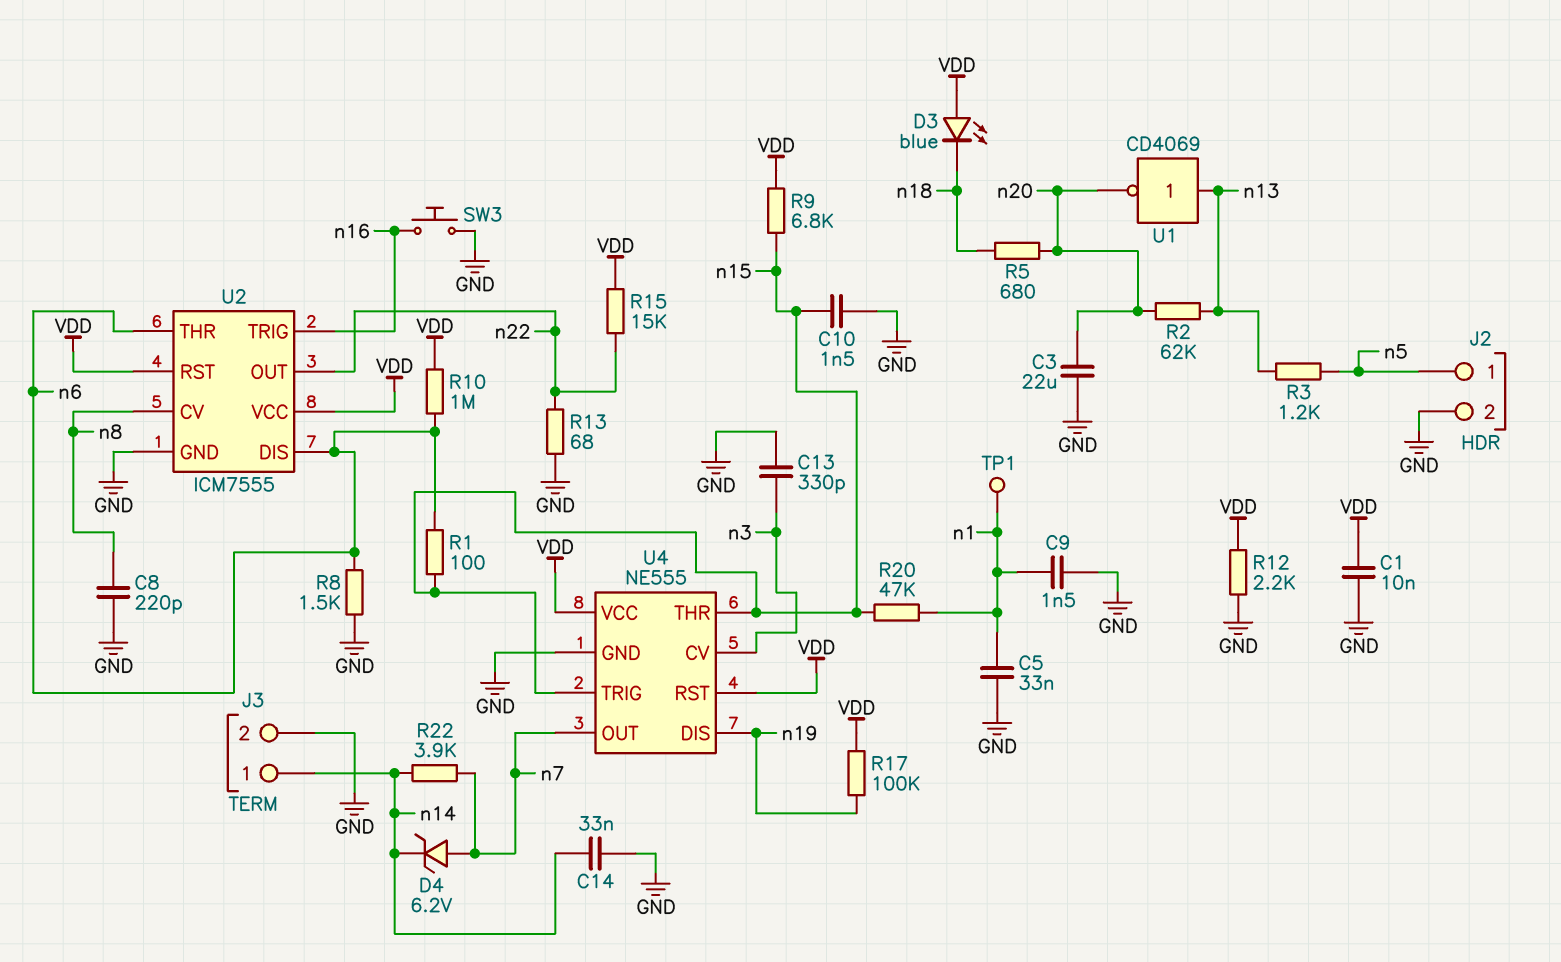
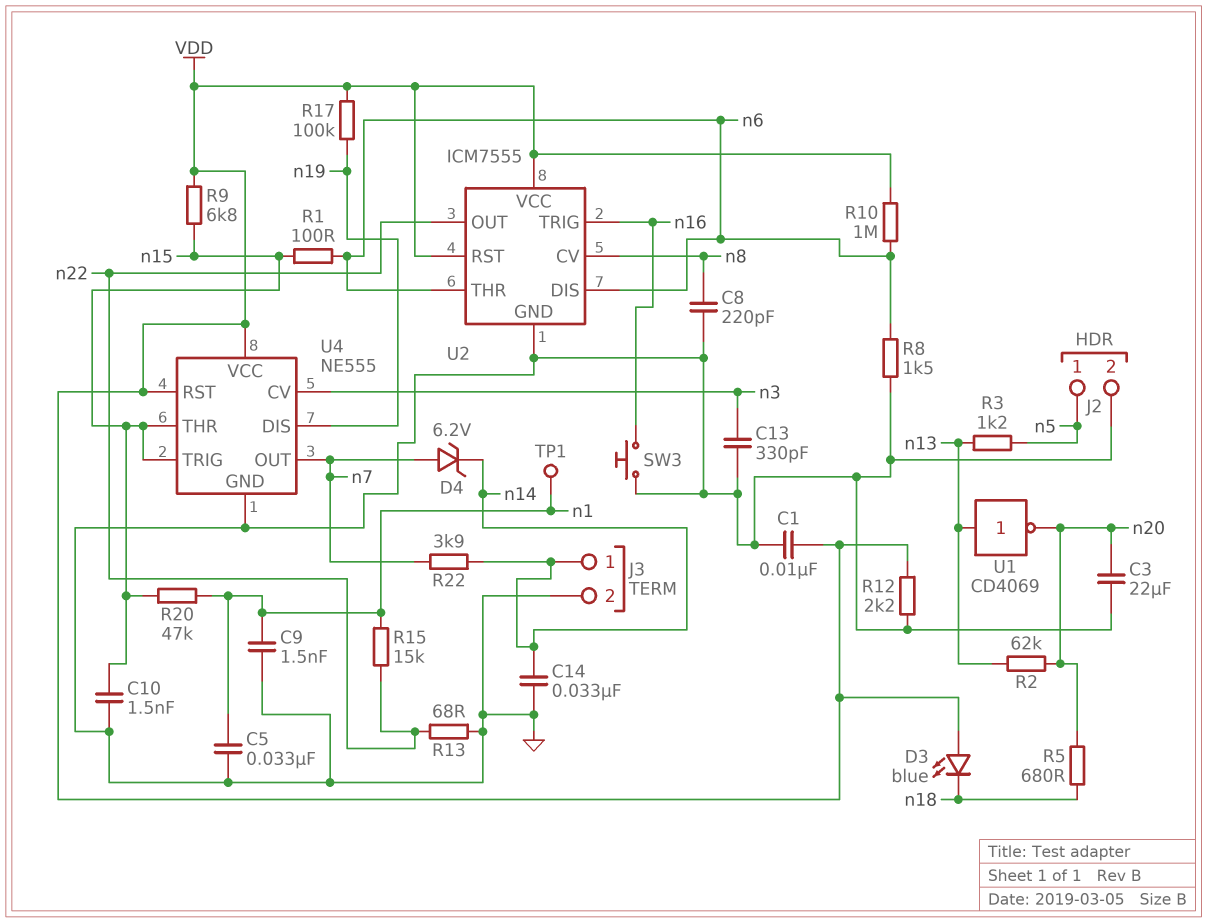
R15: 15k (VDD, n22) -> 15k (n1, n22)

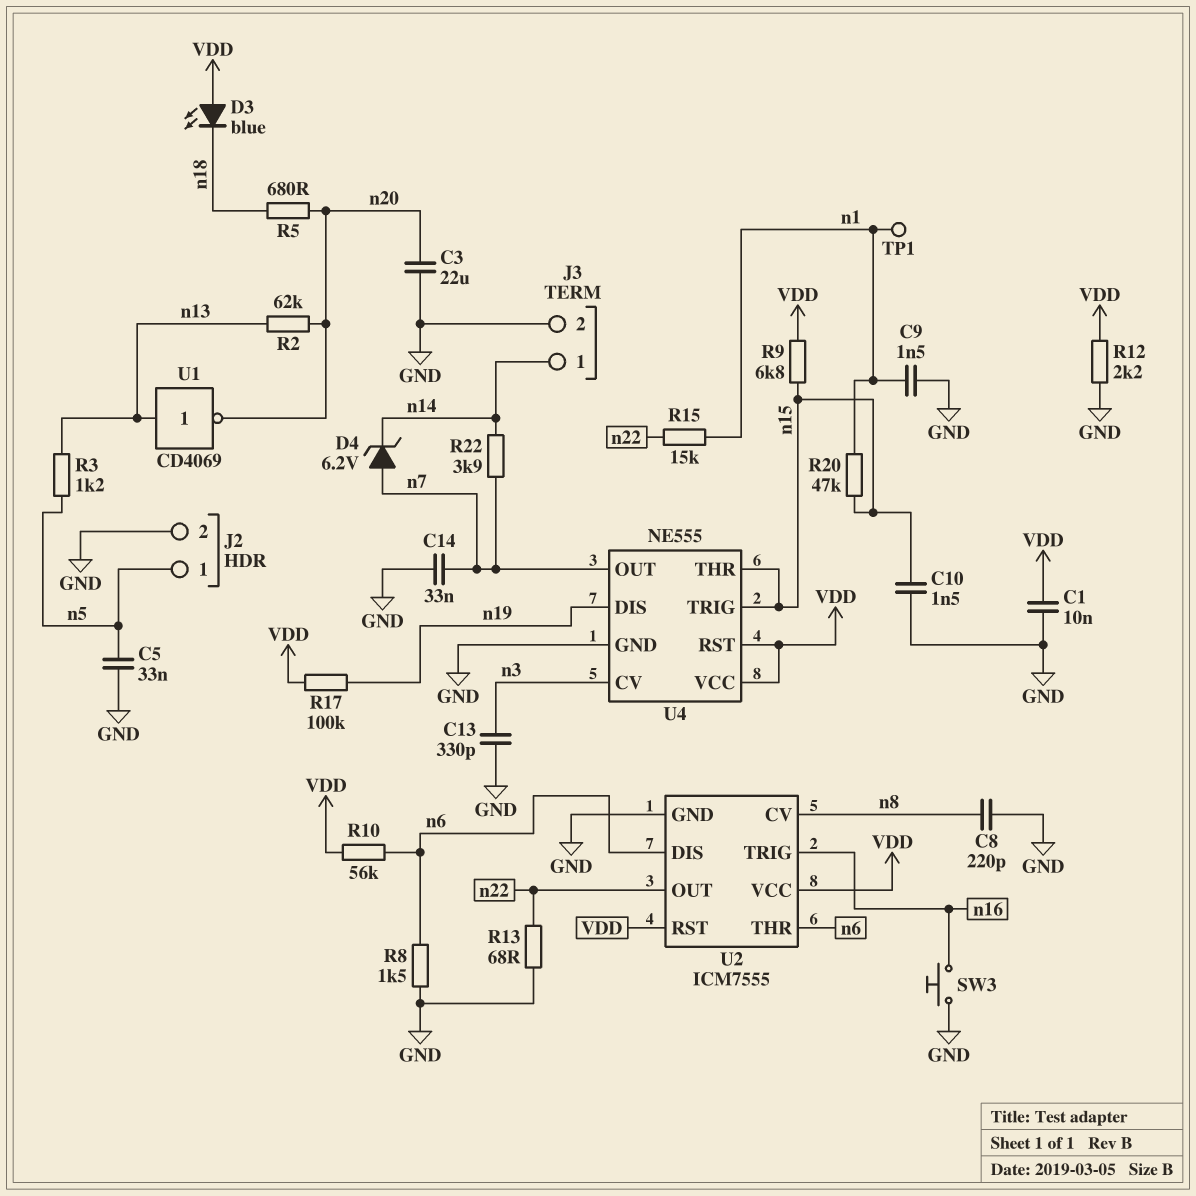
C5: 33nF (GND, n1) -> 33nF (GND, n5)
C14: 33nF (GND, n14) -> 33nF (GND, n7)
R1: 100 (n6, n15) -> none
R10: 1M (VDD, n6) -> 56k (VDD, n6)

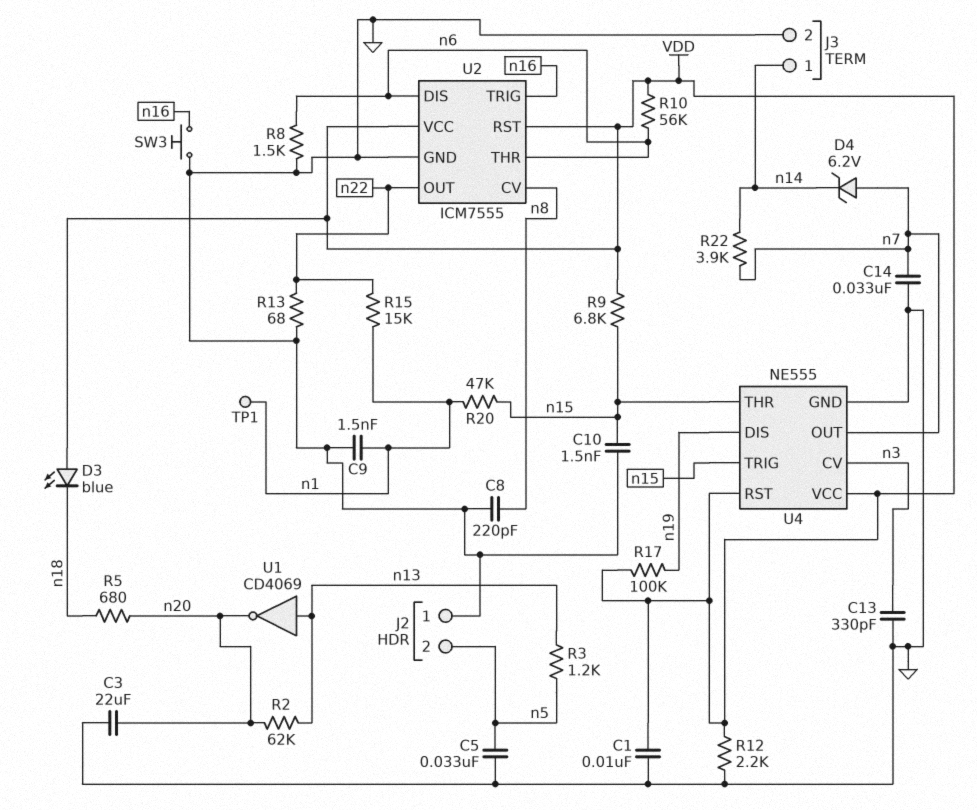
J2 pin 1: n5 -> GND
J2 pin 2: GND -> n5

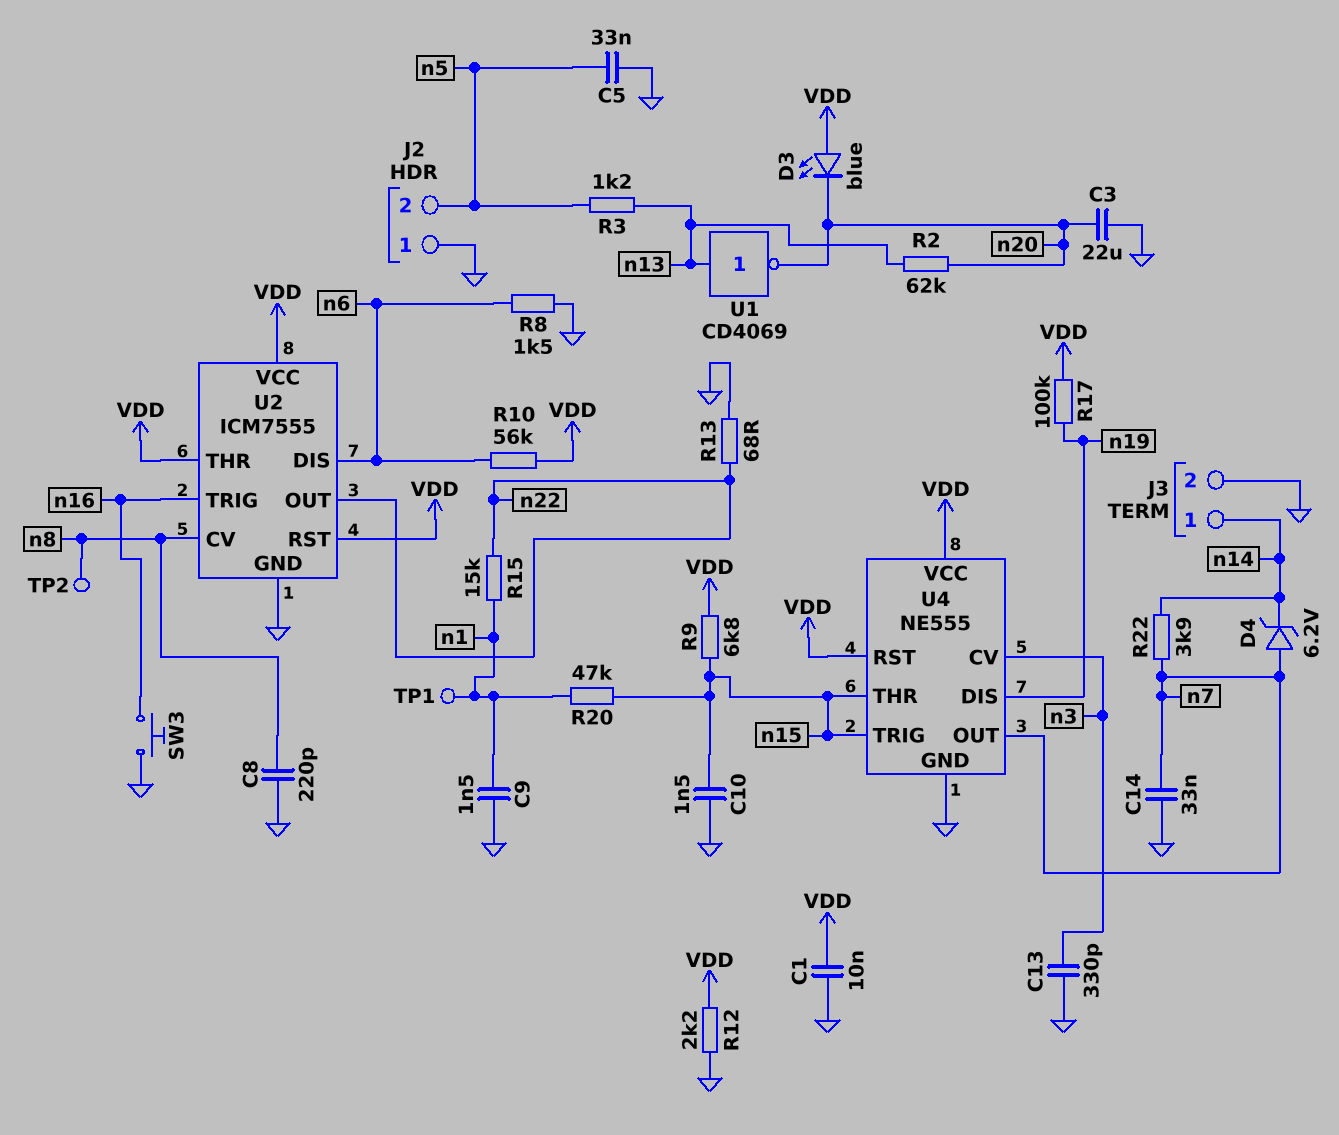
D3: LED blue (A VDD, K n18) -> LED blue (A VDD, K n20)
R5: 680 (n18, n20) -> none
TP2: none -> test point (n8)
U2 pin THR: n6 -> VDD

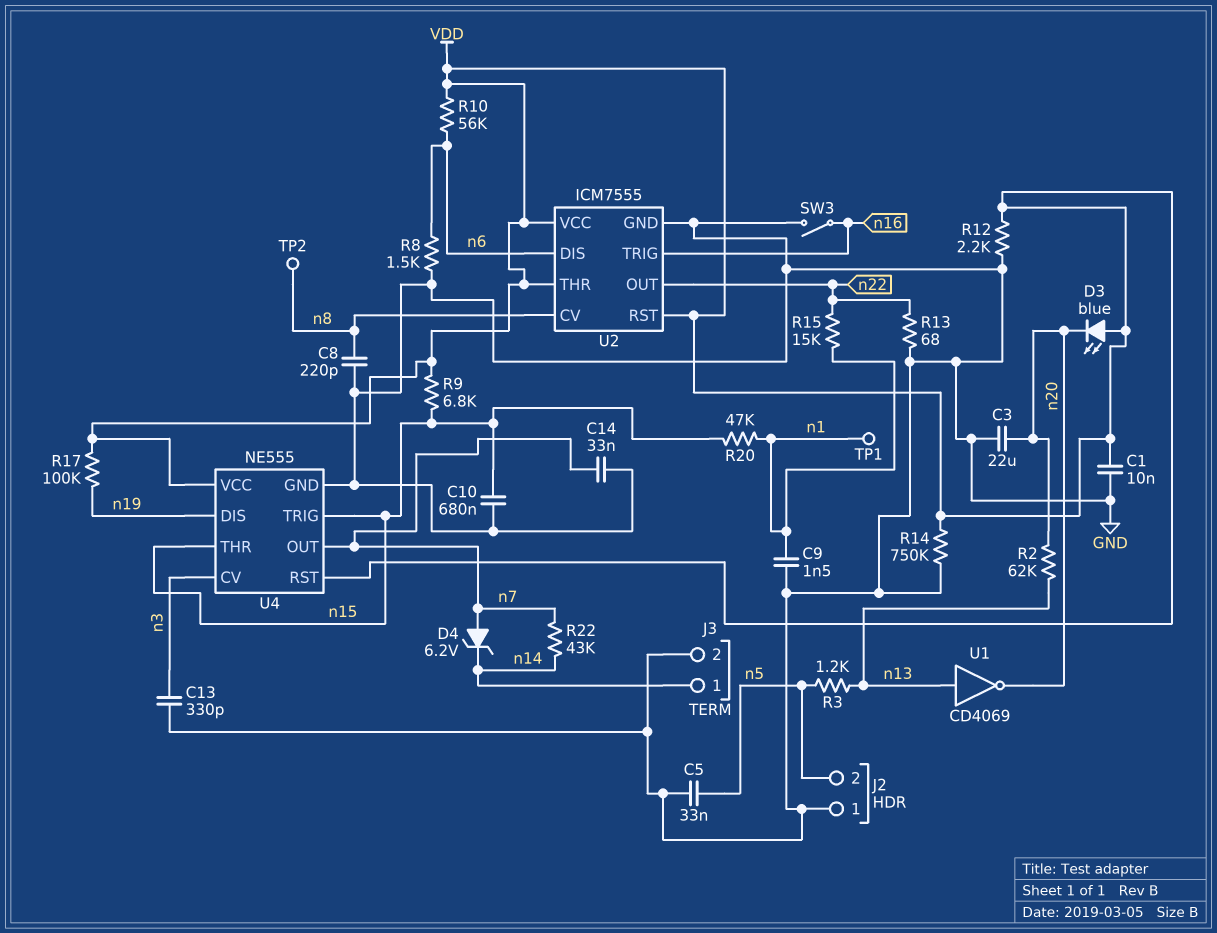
C10: 1.5nF (GND, n15) -> 680nF (GND, n15)
R14: none -> 750k (GND, VDD)
R22: 3.9k (n7, n14) -> 43k (n7, n14)
SW3: button (GND, n16) -> switch (GND, n16)

